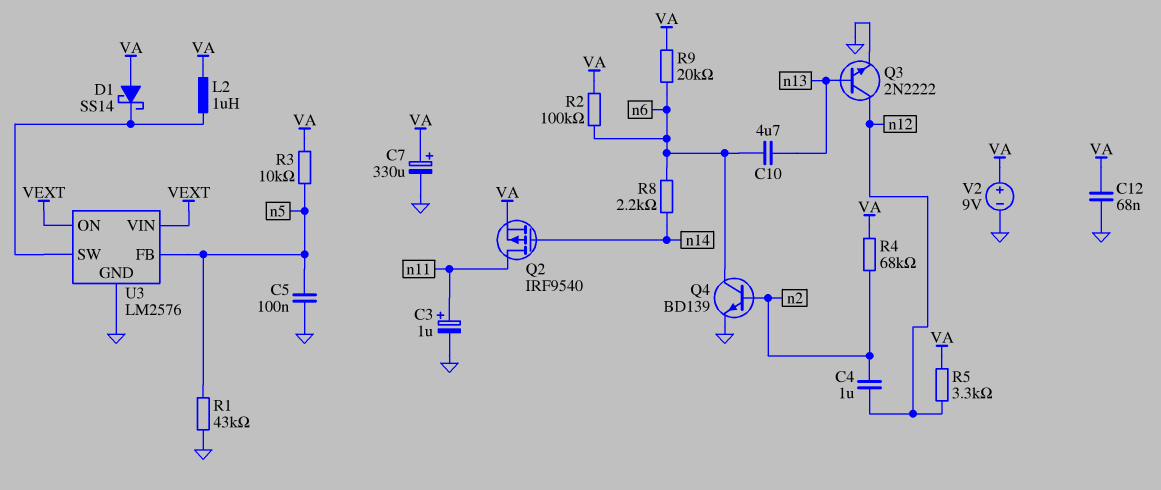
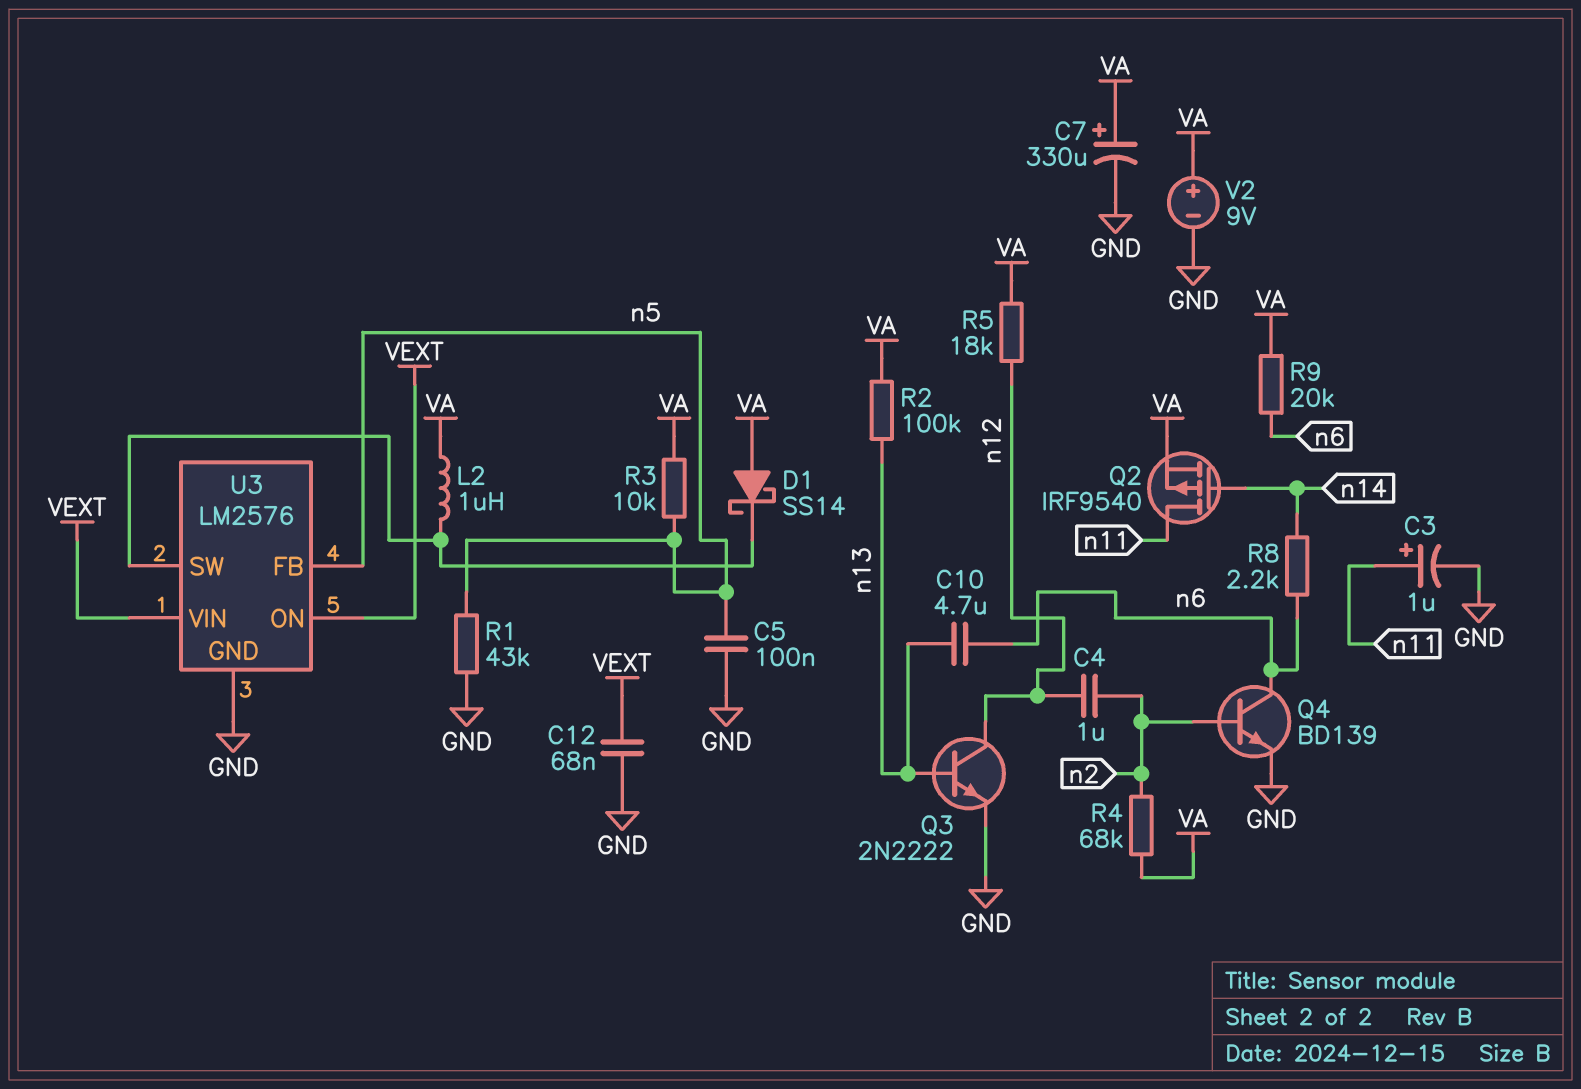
C12: 68nF (GND, VA) -> 68nF (GND, VEXT)
R2: 100k (VA, n6) -> 100k (VA, n13)
R5: 3.3k (VA, n12) -> 18k (VA, n12)

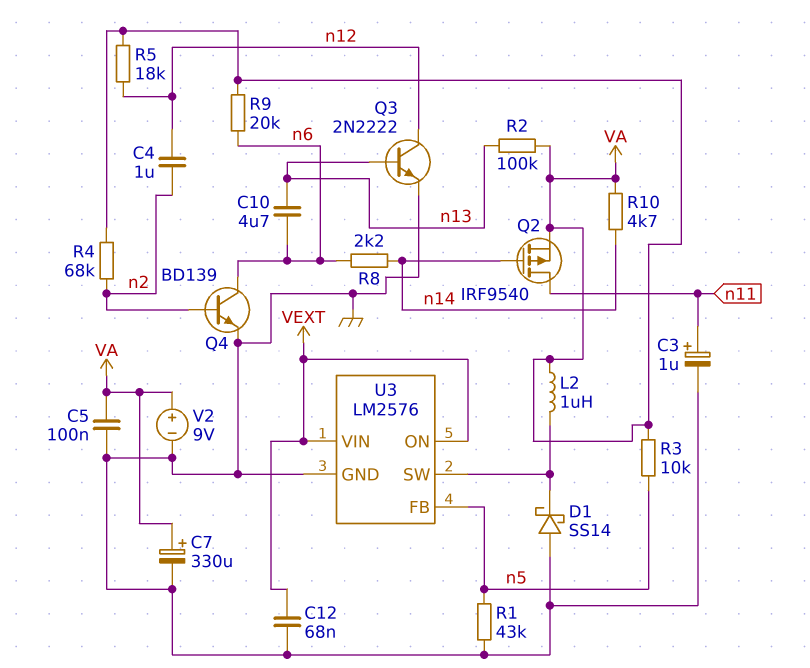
C5: 100nF (GND, n5) -> 100nF (GND, VA)
D1: schottky SS14 (A VA, K U3/SW) -> schottky SS14 (A GND, K U3/SW)
R10: none -> 4.7k (VA, n14)

